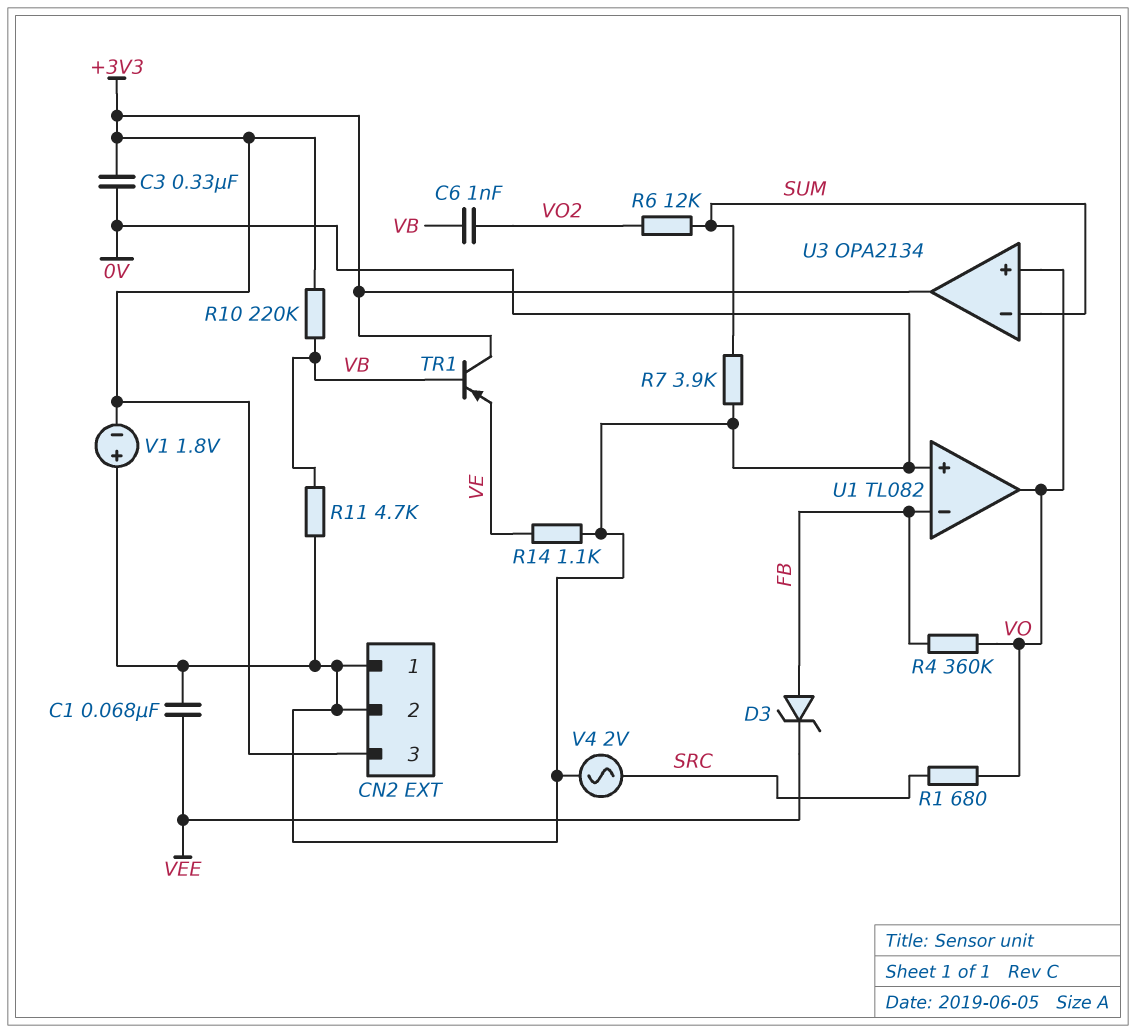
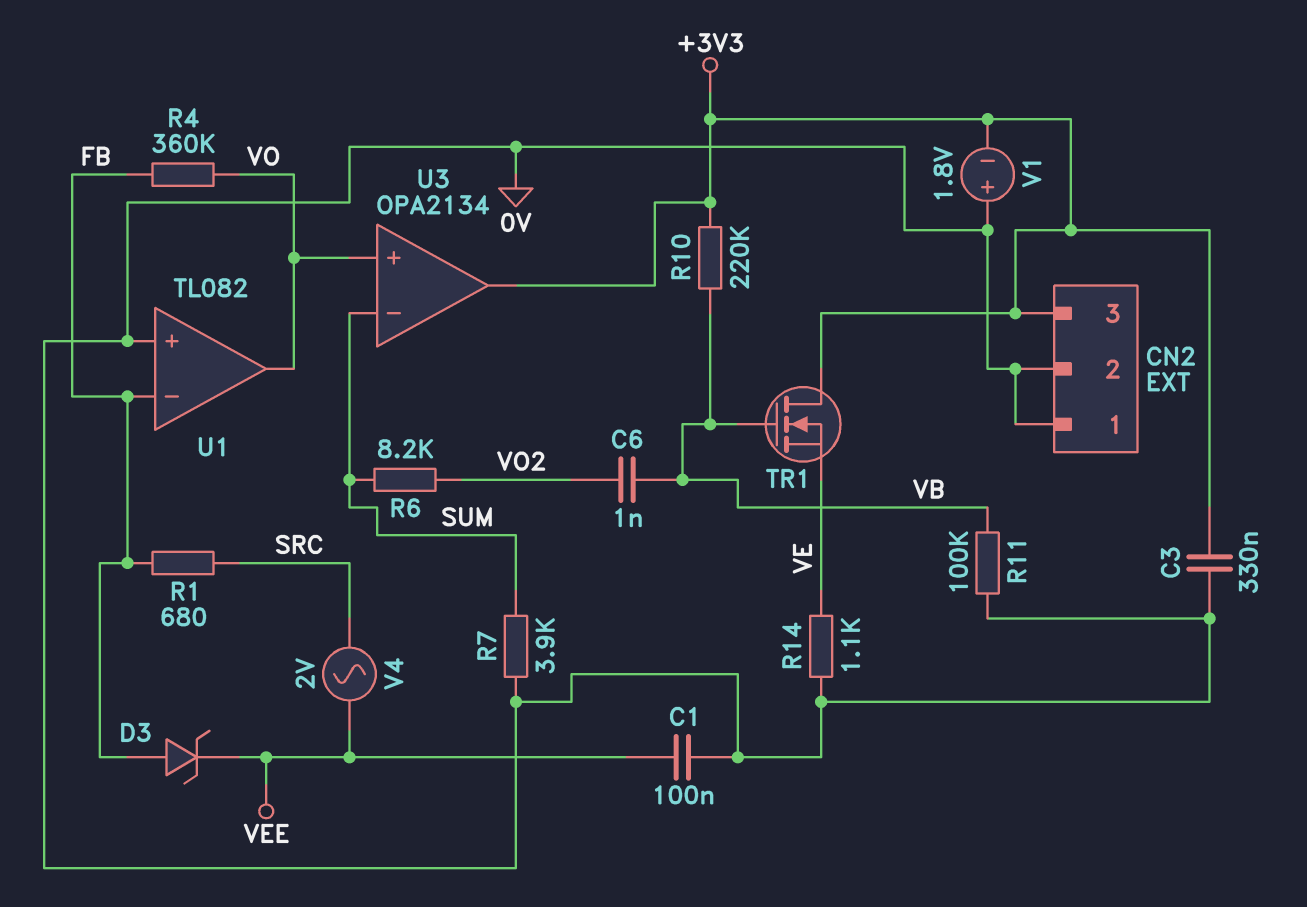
C1: 68nF (0V, VEE) -> 100nF (0V, VEE)
R1: 680 (SRC, VO) -> 680 (FB, SRC)
R6: 12k (SUM, VO2) -> 8.2k (SUM, VO2)
R11: 4.7k (0V, VB) -> 100k (0V, VB)
TR1: PNP (B VB, C +3V3, E VE) -> NMOS (G VB, D +3V3, S VE)
V4: AC 2V (0V, SRC) -> AC 2V (SRC, VEE)

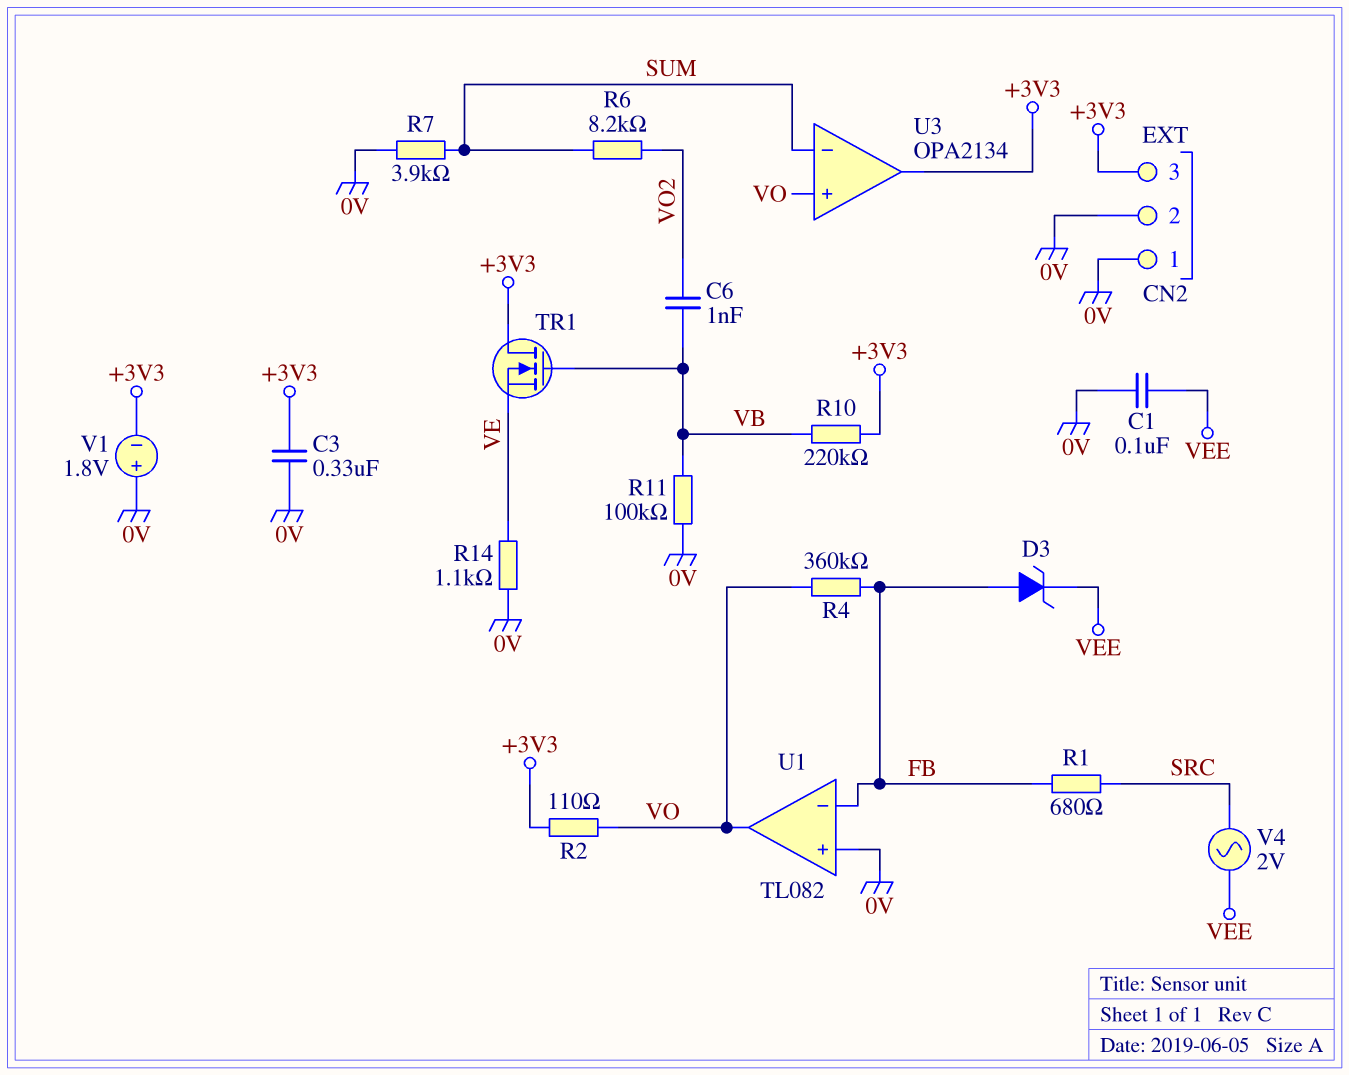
R2: none -> 110 (+3V3, VO)

